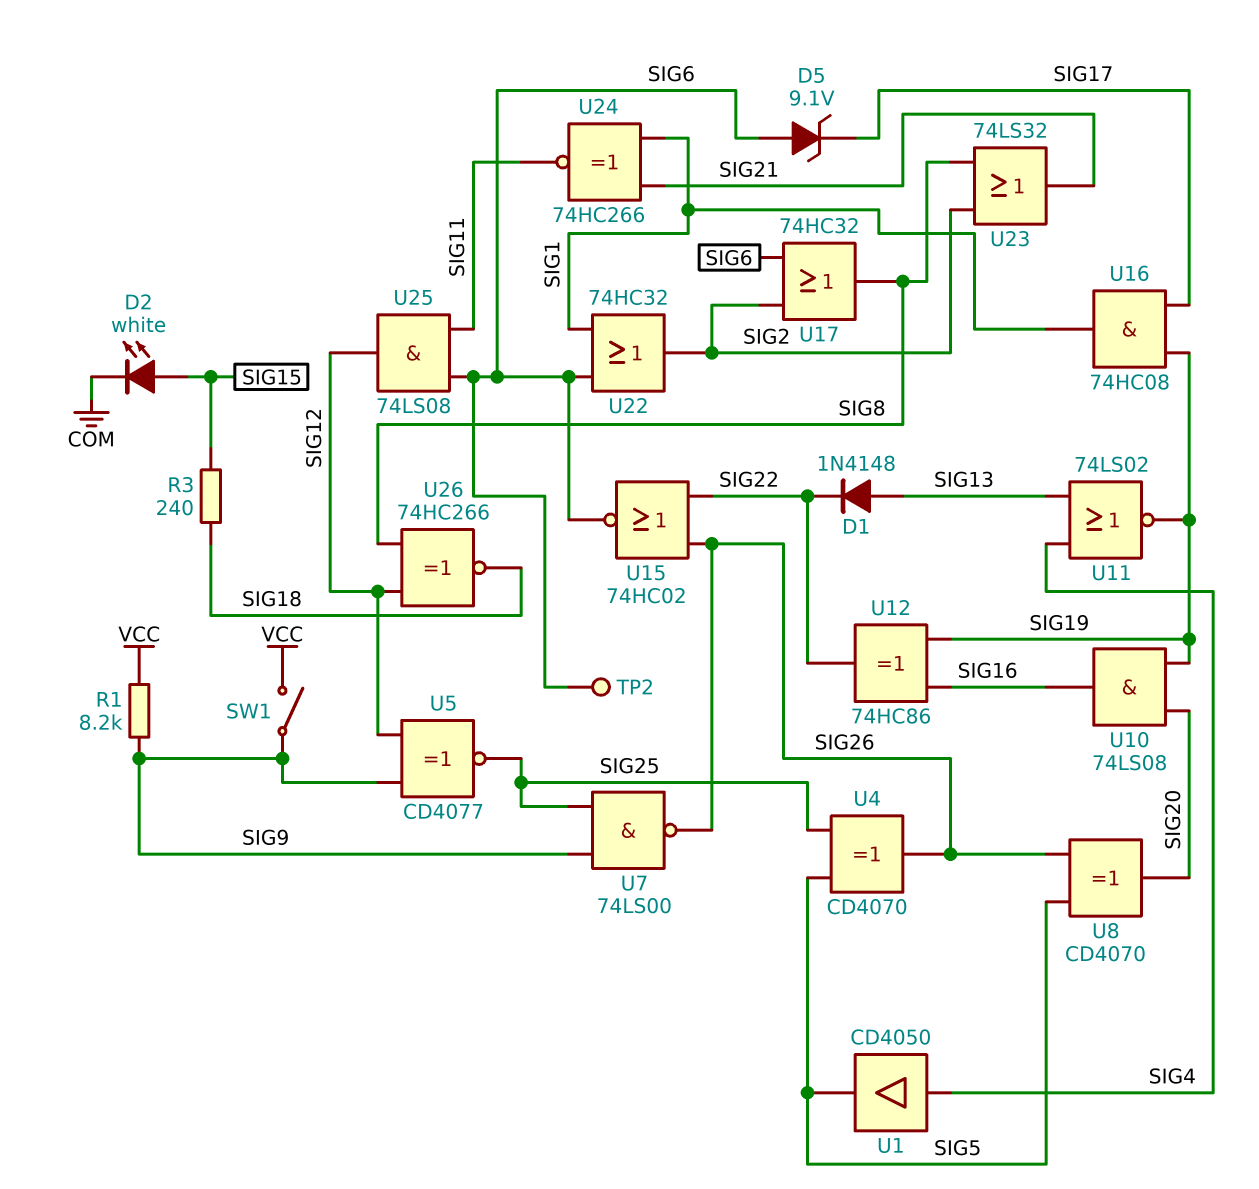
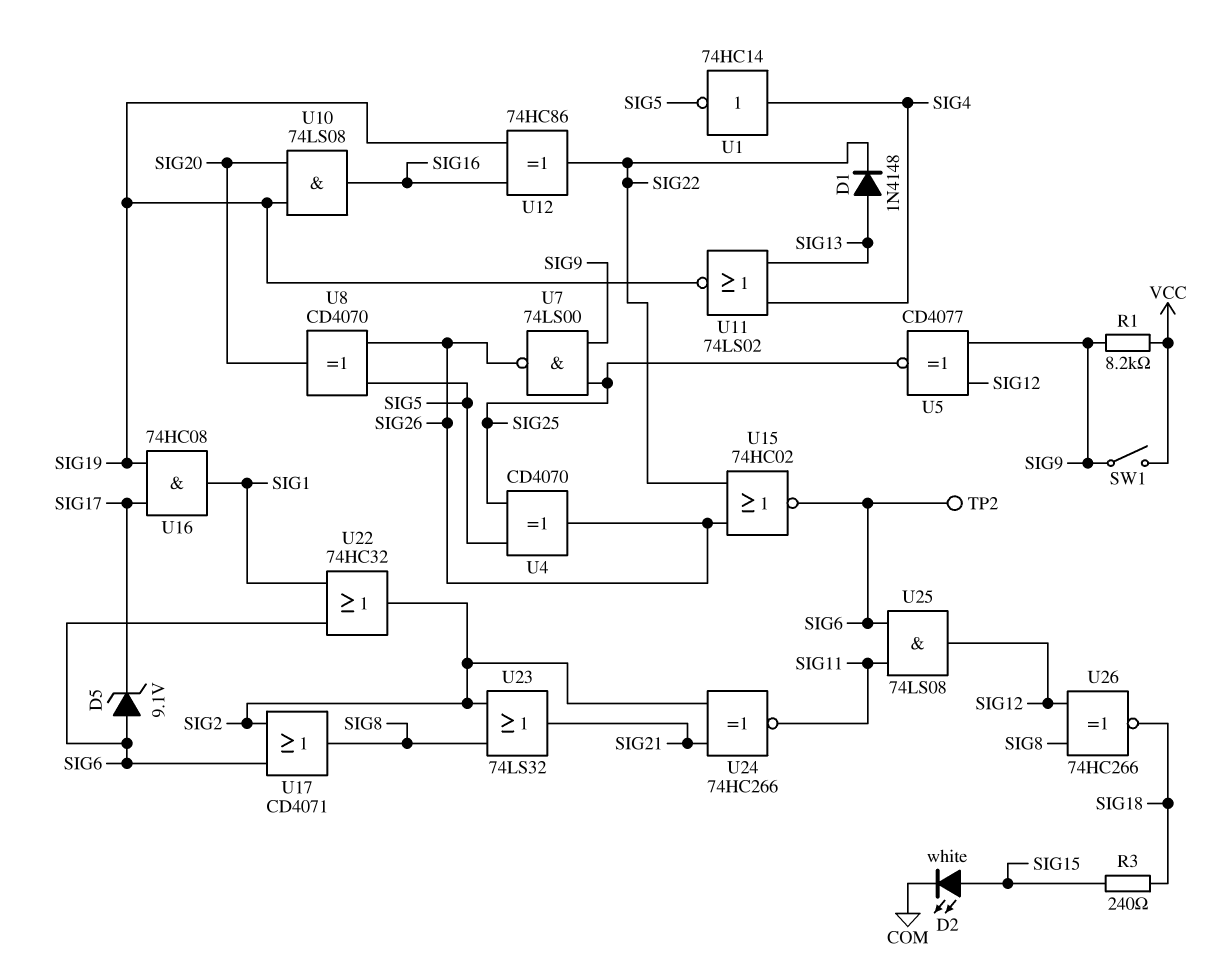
U1: buffer CD4050 (in SIG4, out SIG5) -> NOT 74HC14 (in SIG4, out SIG5)
U17: OR 74HC32 (in SIG2, in SIG6, out SIG8) -> OR CD4071 (in SIG2, in SIG6, out SIG8)
U24: XNOR 74HC266 (in SIG1, in SIG21, out SIG11) -> XNOR 74HC266 (in SIG2, in SIG21, out SIG11)

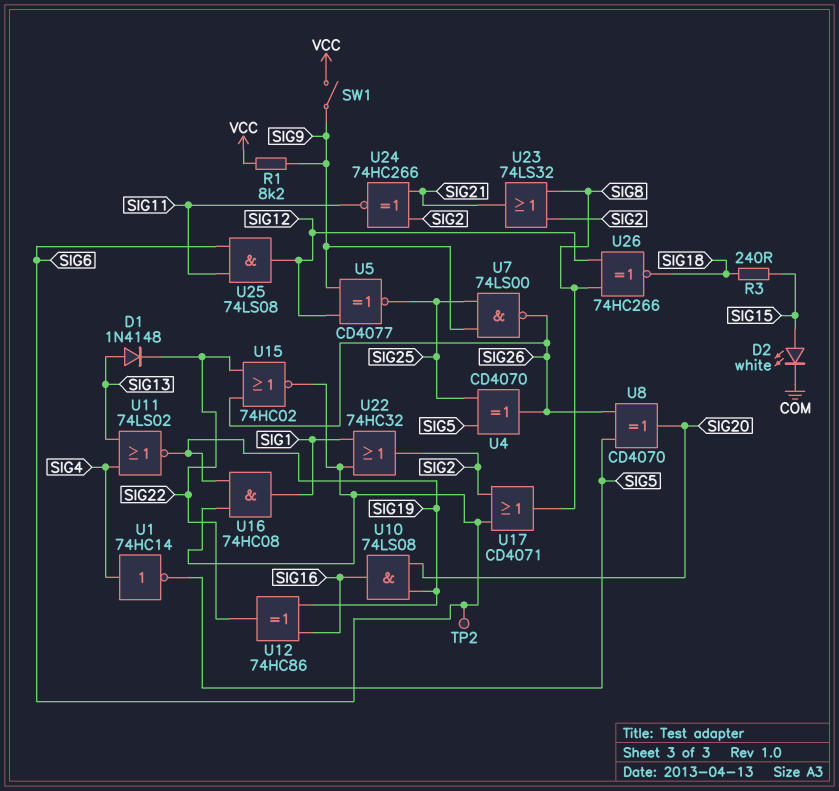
D5: zener 9.1V (A SIG6, K SIG17) -> none
U16: AND 74HC08 (in SIG17, in SIG19, out SIG1) -> AND 74HC08 (in SIG6, in SIG19, out SIG1)

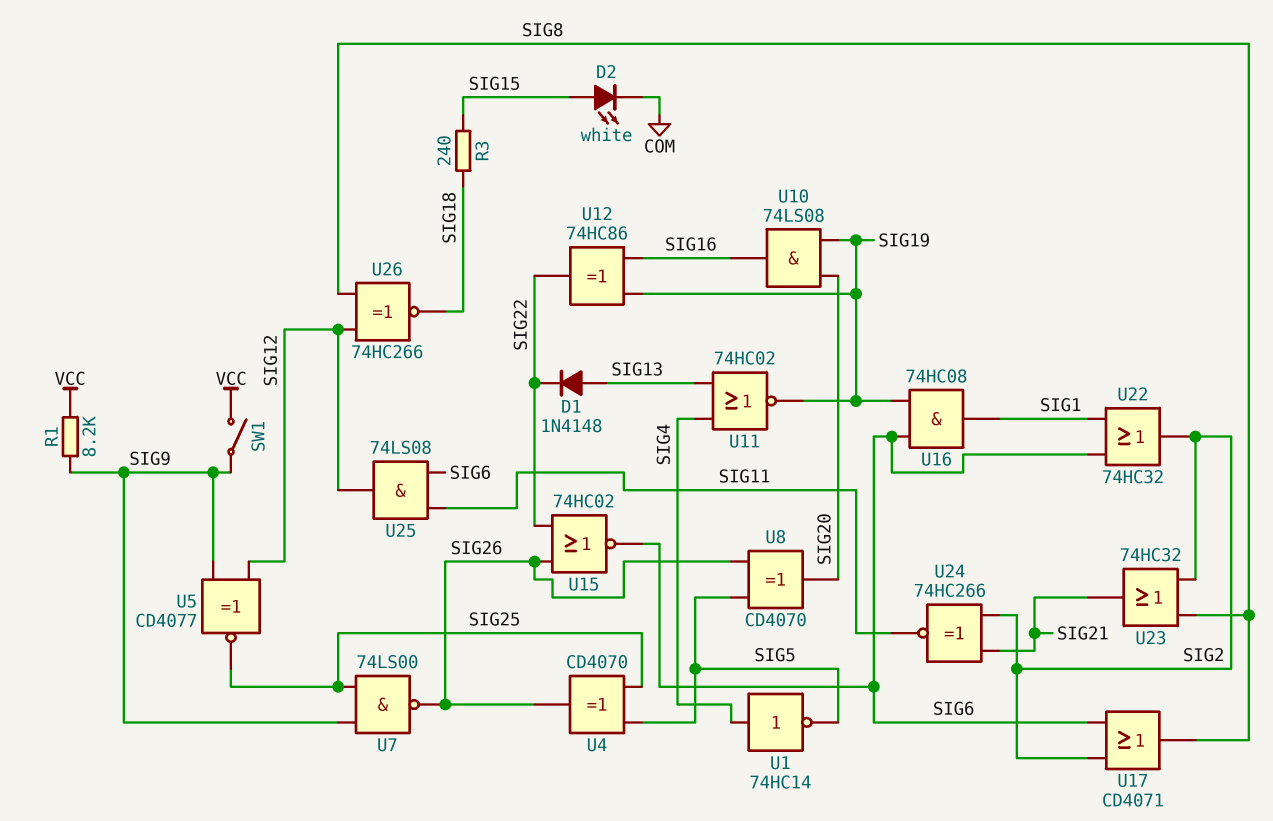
TP2: test point (SIG6) -> none
U11: NOR 74LS02 (in SIG4, in SIG13, out SIG19) -> NOR 74HC02 (in SIG4, in SIG13, out SIG19)
U23: OR 74LS32 (in SIG2, in SIG8, out SIG21) -> OR 74HC32 (in SIG2, in SIG8, out SIG21)

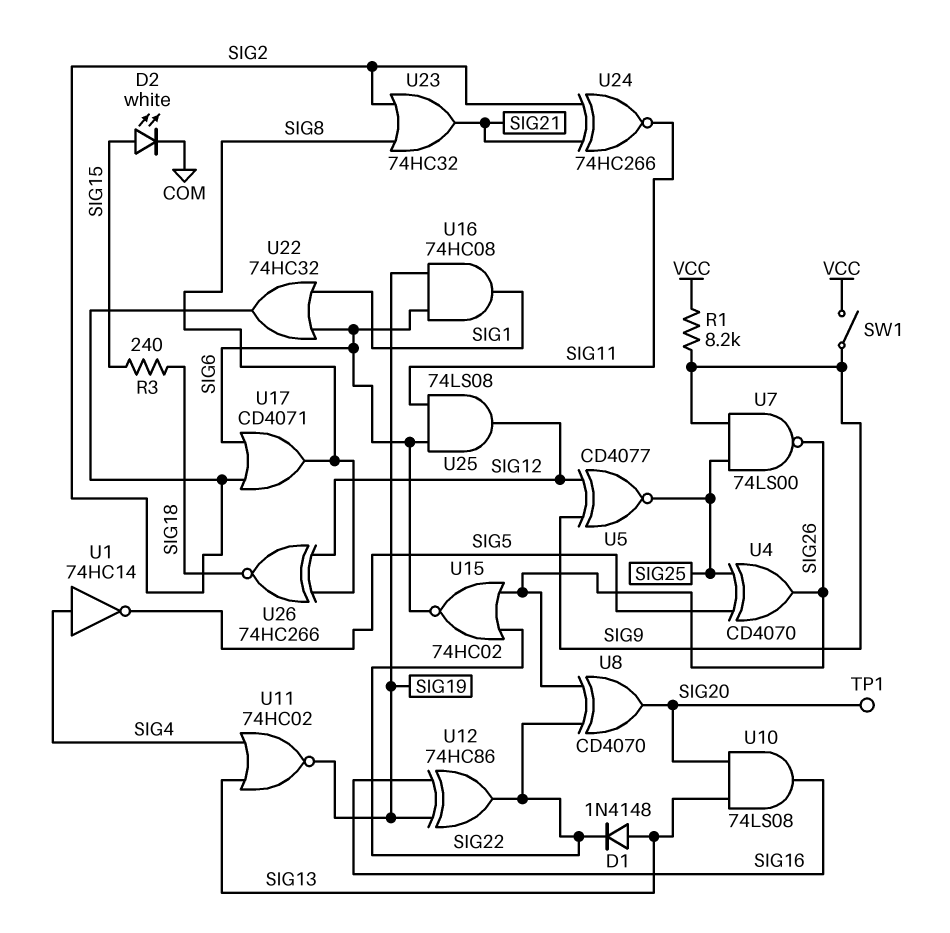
TP1: none -> test point (SIG20)
U8: XOR CD4070 (in SIG5, in SIG26, out SIG20) -> XOR CD4070 (in SIG22, in SIG26, out SIG20)
U10: AND 74LS08 (in SIG19, in SIG20, out SIG16) -> AND 74LS08 (in SIG13, in SIG20, out SIG16)

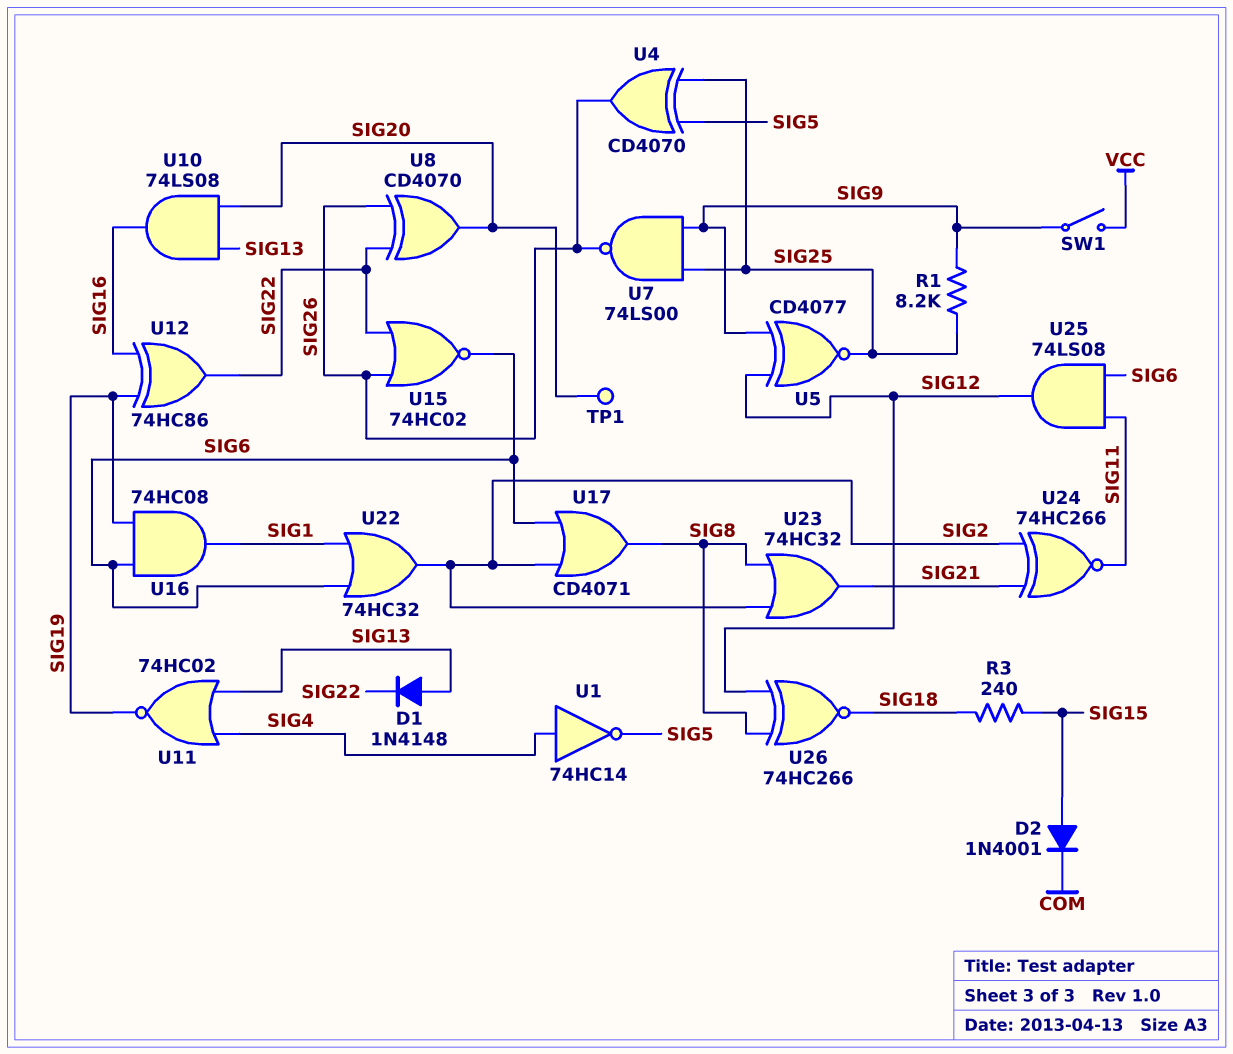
D2: LED white (A SIG15, K COM) -> diode 1N4001 (A SIG15, K COM)
R1: 8.2k (SIG9, VCC) -> 8.2k (SIG9, SIG25)

